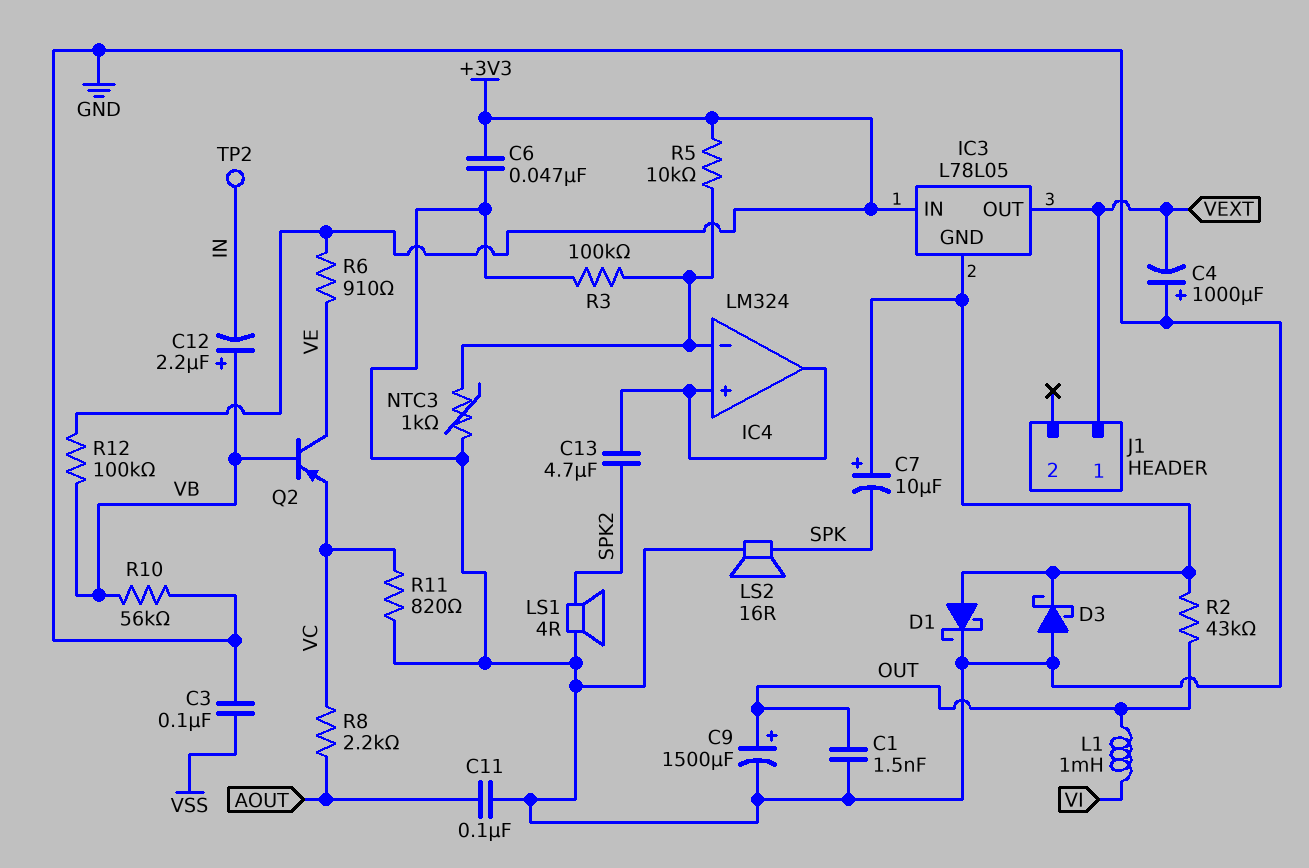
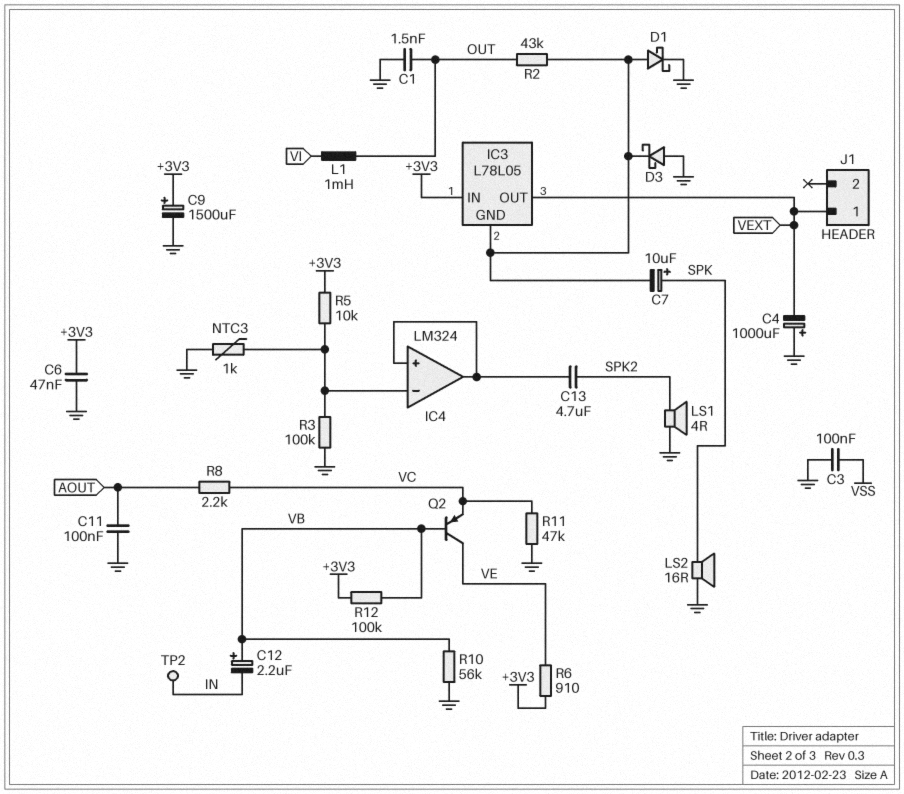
C7: 10uF (plus IC3/GND, minus SPK) -> 10uF (plus SPK, minus IC3/GND)
C9: 1500uF (plus OUT, minus GND) -> 1500uF (plus +3V3, minus GND)
R11: 820 (GND, VC) -> 47k (GND, VC)

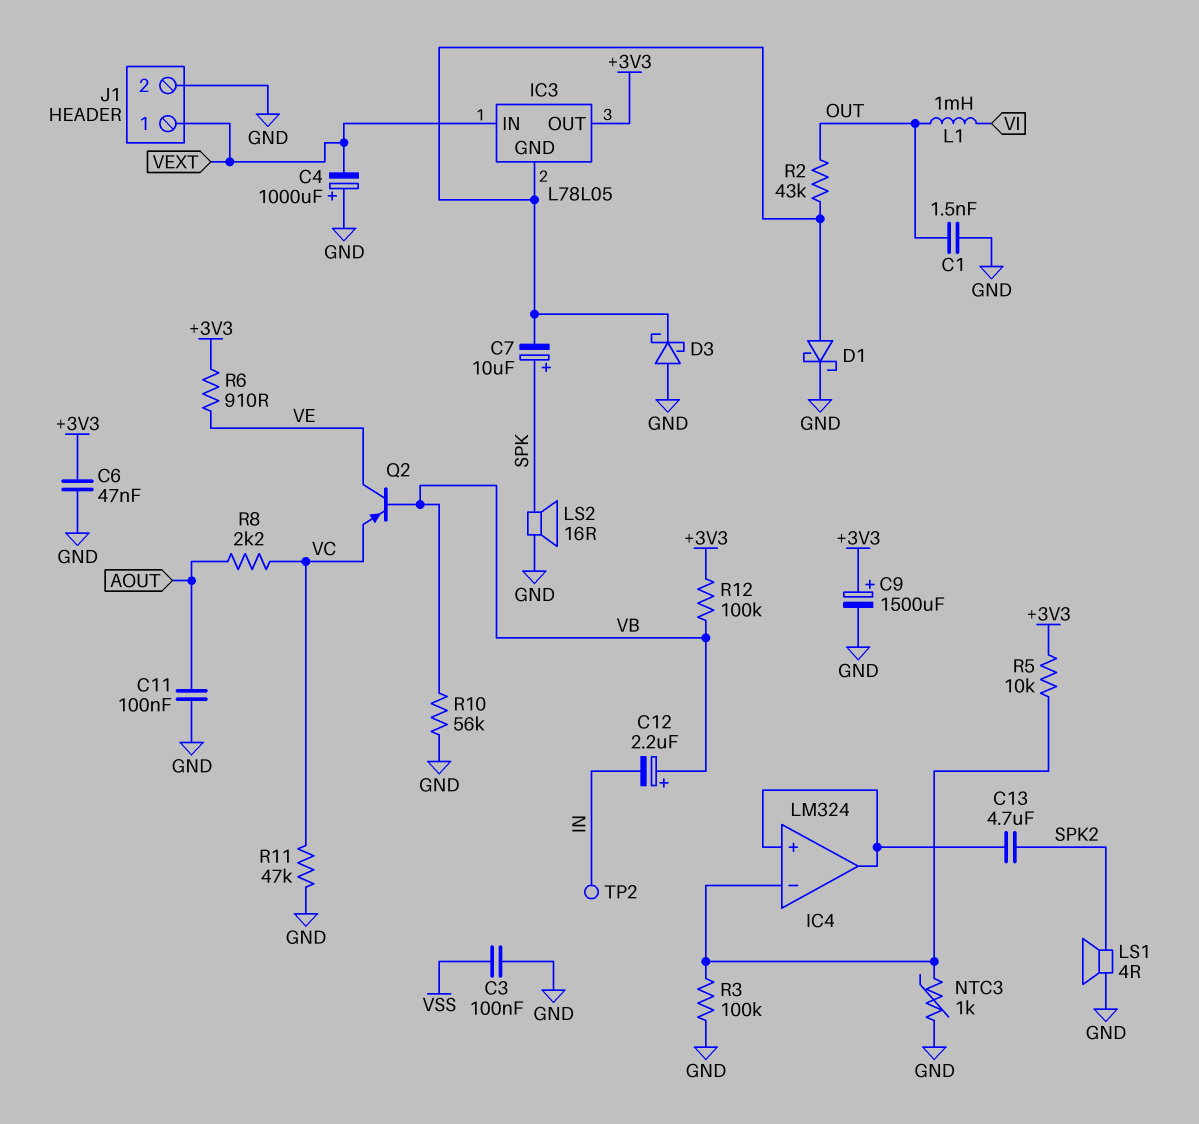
IC3 pin IN: +3V3 -> VEXT
IC3 pin OUT: VEXT -> +3V3
J1 pin 2: none -> GND

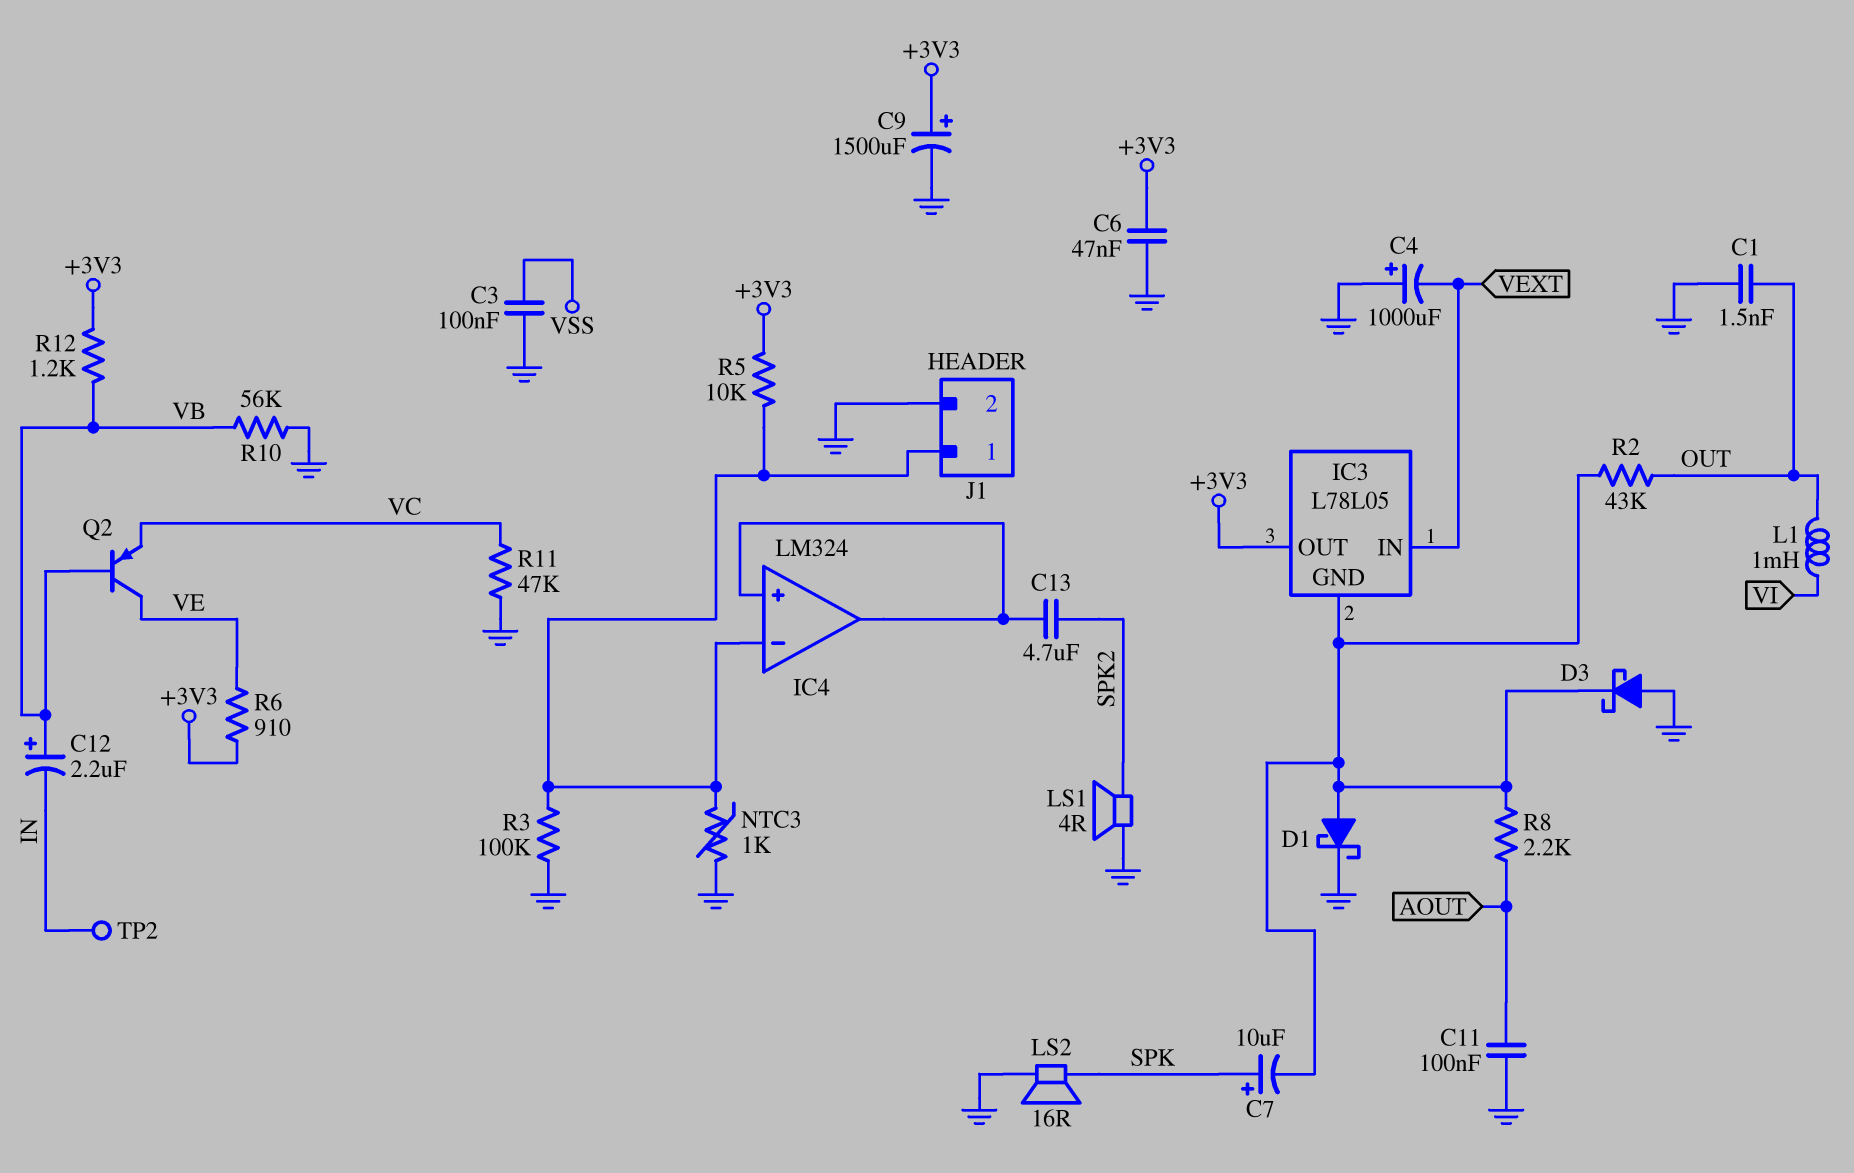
J1 pin 1: VEXT -> IC4/in-
R8: 2.2k (AOUT, VC) -> 2.2k (AOUT, IC3/GND)
R12: 100k (+3V3, VB) -> 1.2k (+3V3, VB)

